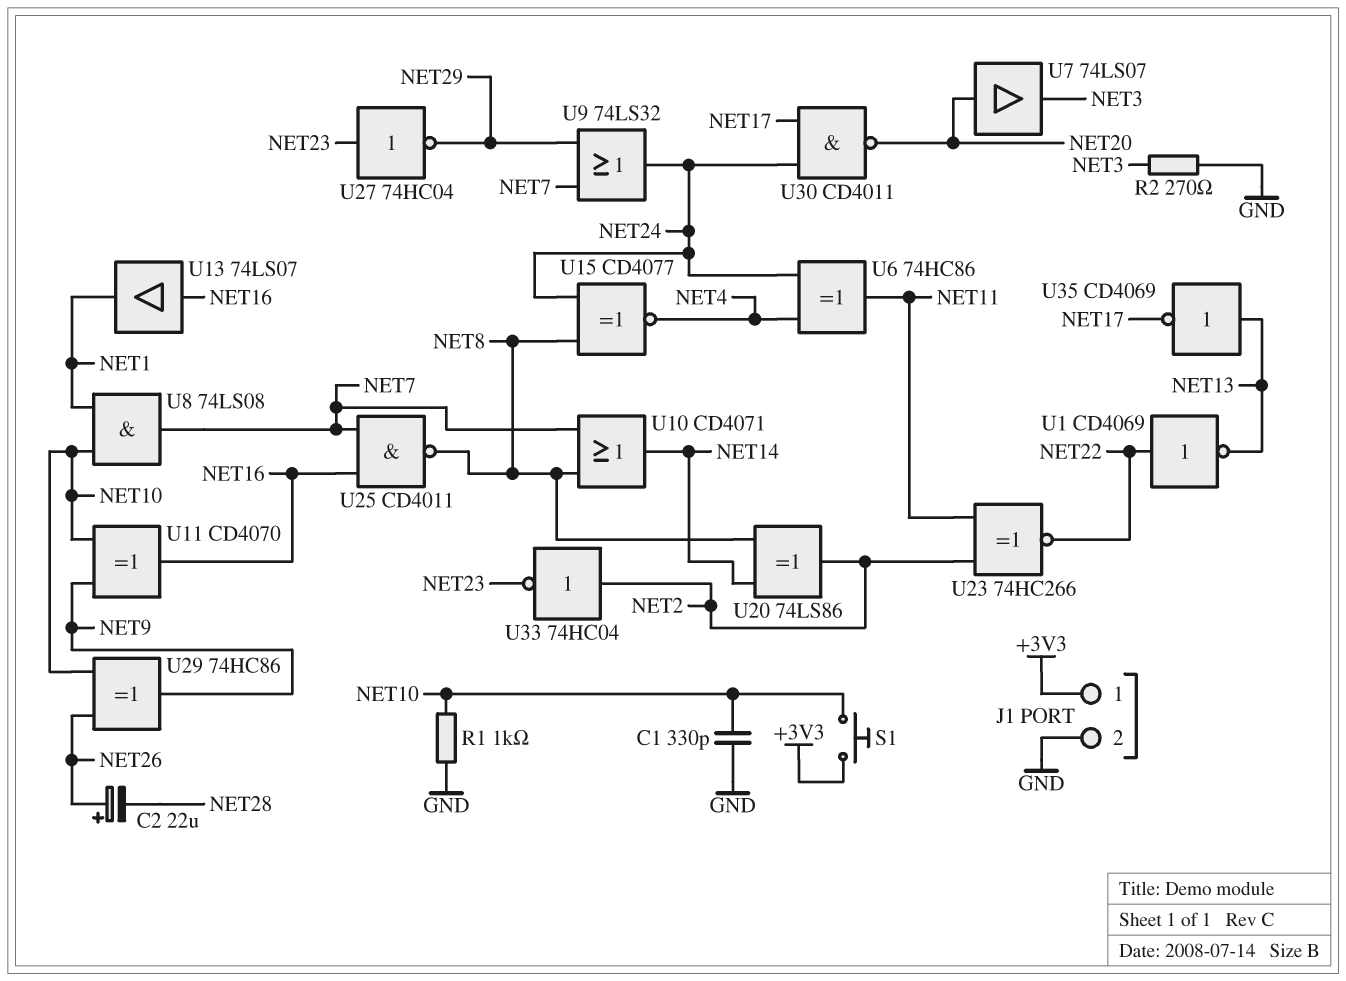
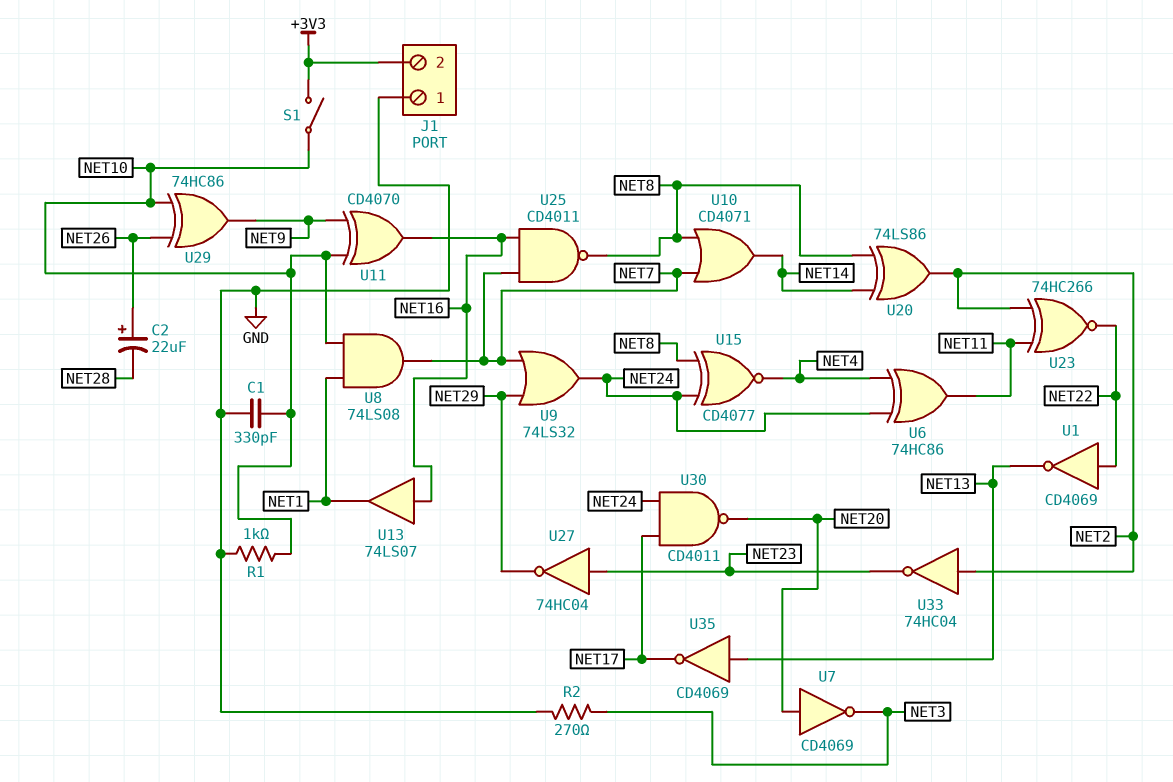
J1 pin 1: +3V3 -> GND
J1 pin 2: GND -> +3V3
S1: button (+3V3, NET10) -> switch (+3V3, NET10)
U7: buffer 74LS07 (in NET20, out NET3) -> NOT CD4069 (in NET20, out NET3)

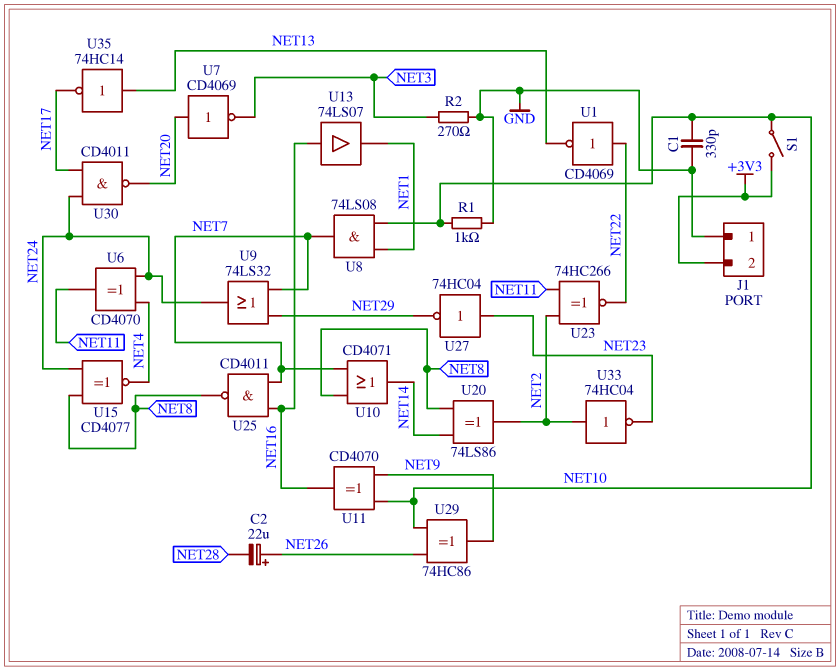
U6: XOR 74HC86 (in NET4, in NET24, out NET11) -> XOR CD4070 (in NET4, in NET24, out NET11)
U35: NOT CD4069 (in NET13, out NET17) -> NOT 74HC14 (in NET13, out NET17)

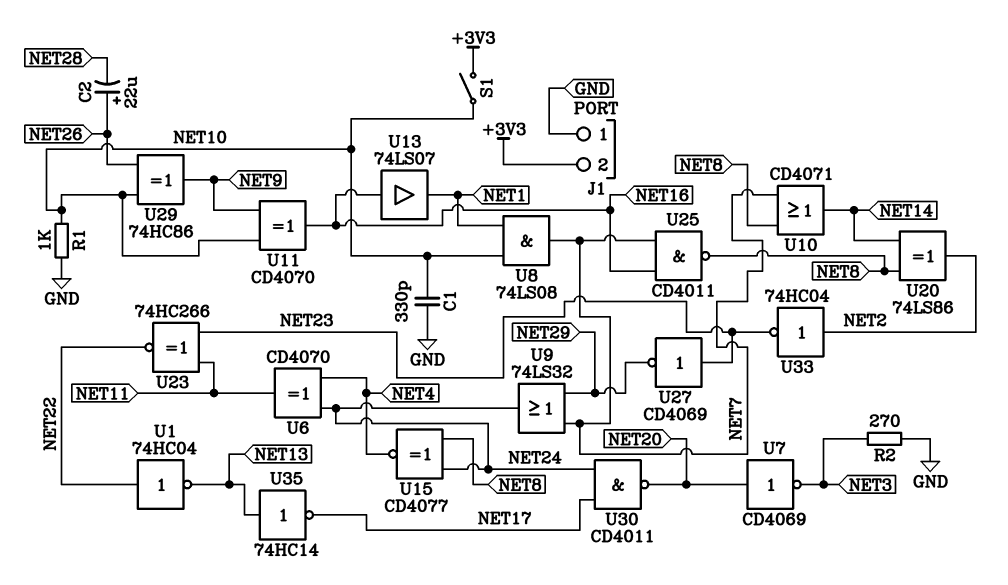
U1: NOT CD4069 (in NET22, out NET13) -> NOT 74HC04 (in NET22, out NET13)
U23: XNOR 74HC266 (in NET2, in NET11, out NET22) -> XNOR 74HC266 (in NET11, in NET23, out NET22)
U27: NOT 74HC04 (in NET23, out NET29) -> NOT CD4069 (in NET23, out NET29)

